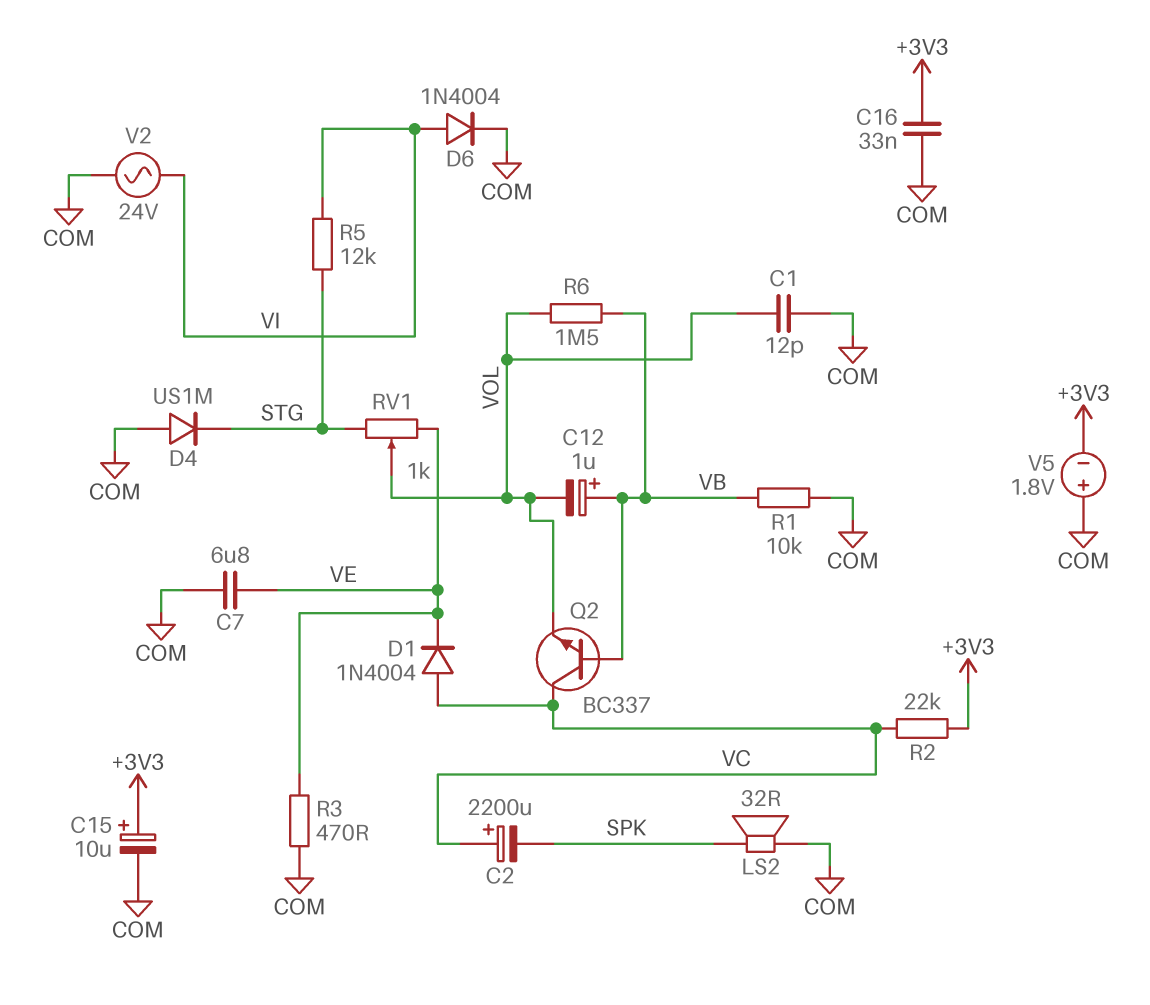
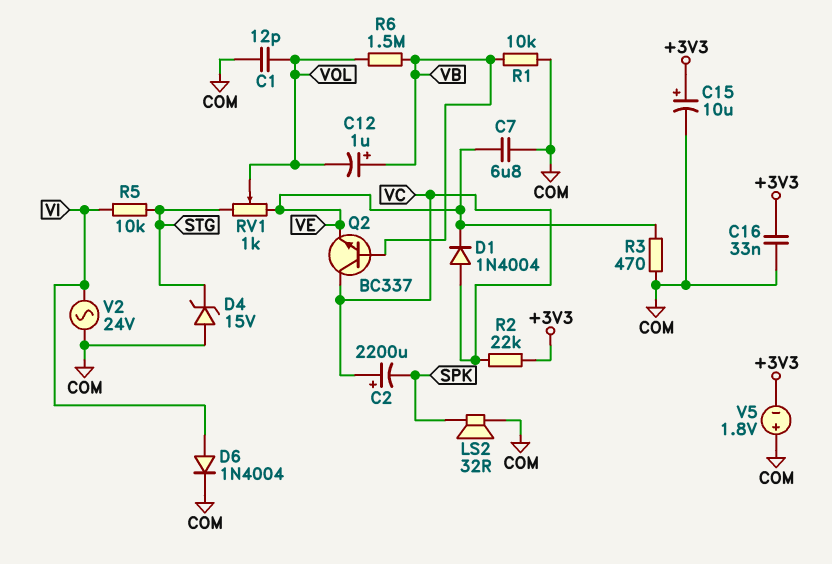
D4: diode US1M (A COM, K STG) -> zener 15V (A COM, K STG)
Q2: NPN BC337 (B VB, C VC, E VOL) -> NPN BC337 (B VB, C VC, E VE)
R5: 12k (STG, VI) -> 10k (STG, VI)

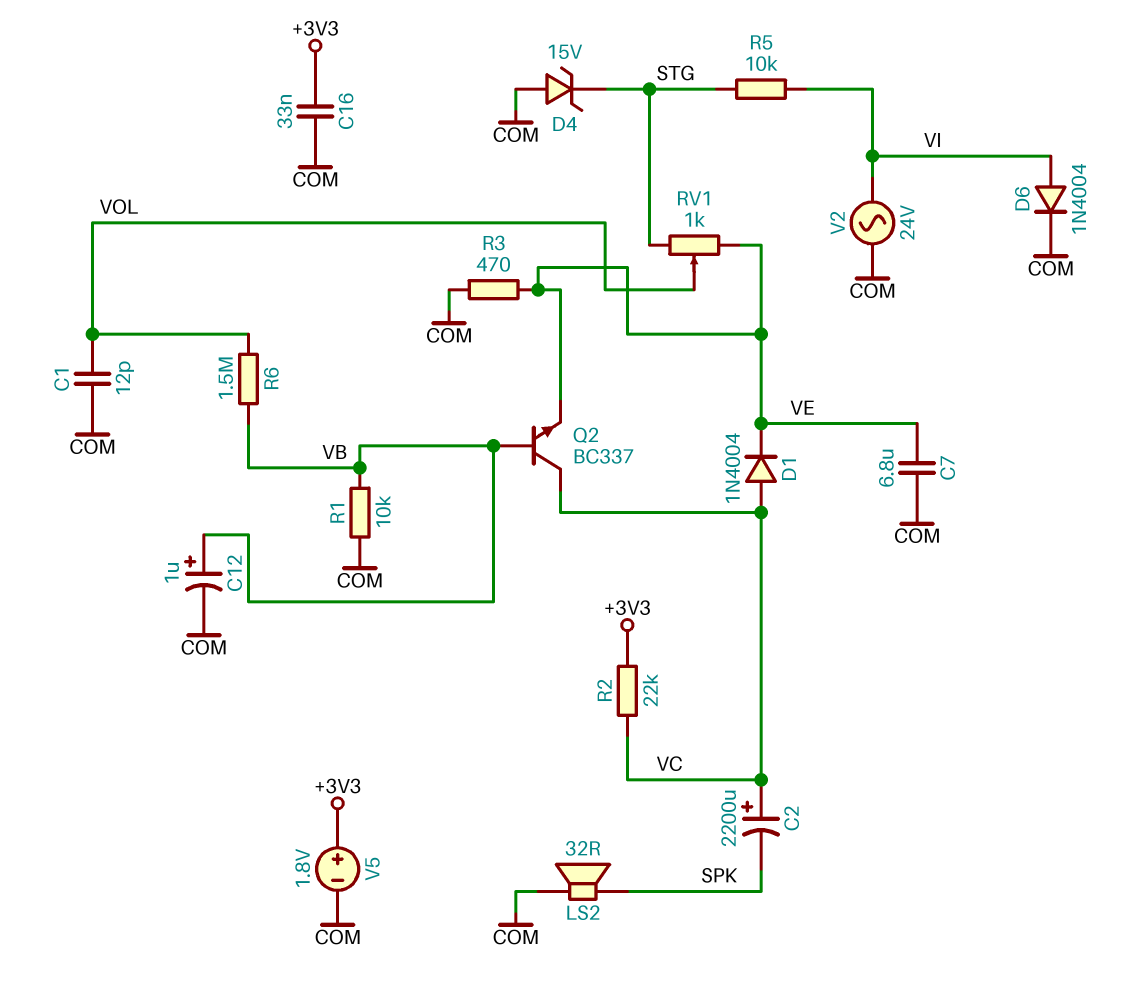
C12: 1uF (plus VB, minus VOL) -> 1uF (plus VB, minus COM)
C15: 10uF (plus +3V3, minus COM) -> none
V5: 1.8V (plus COM, minus +3V3) -> 1.8V (plus +3V3, minus COM)

